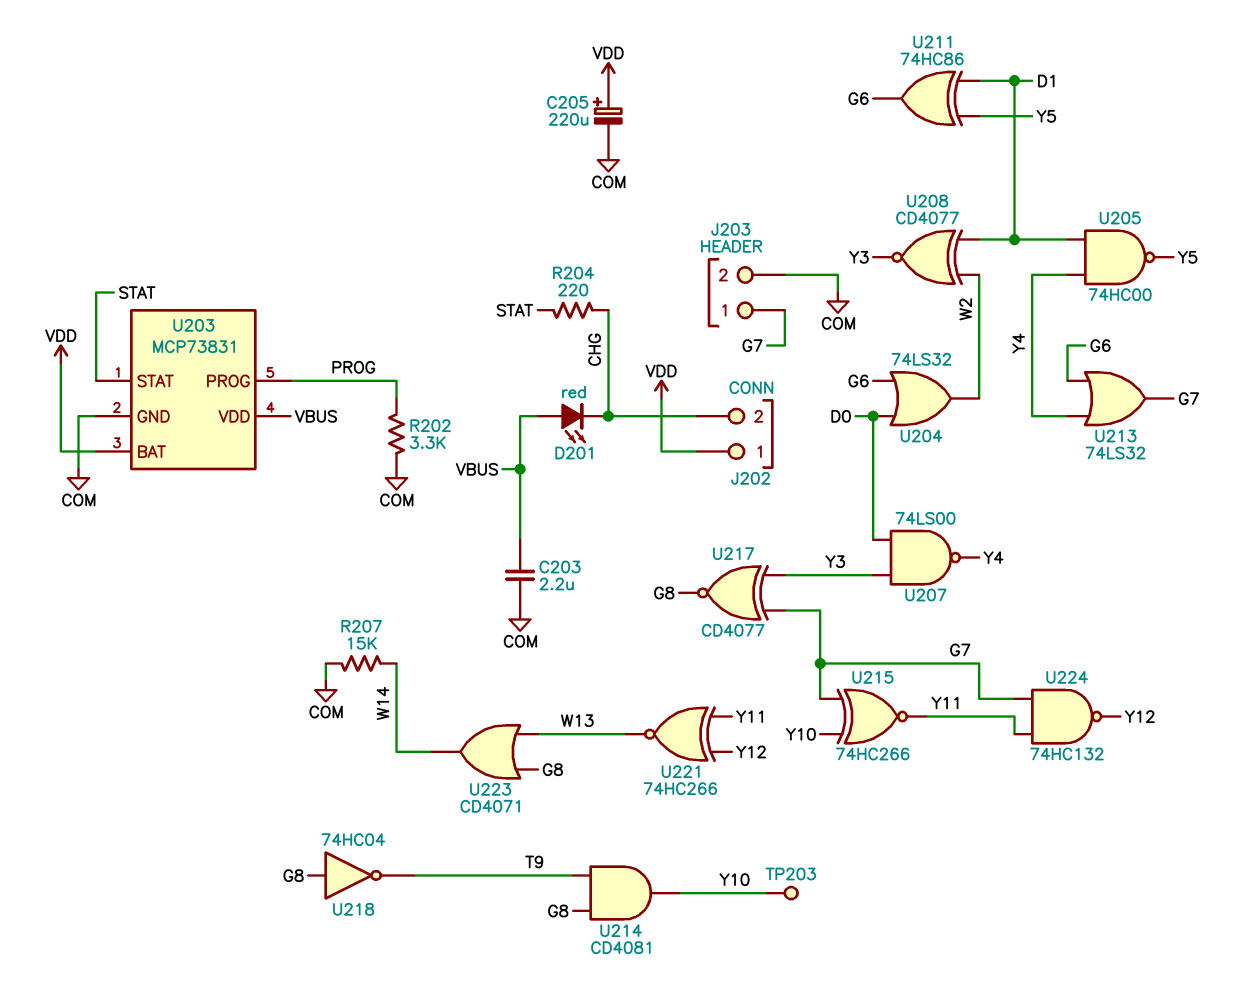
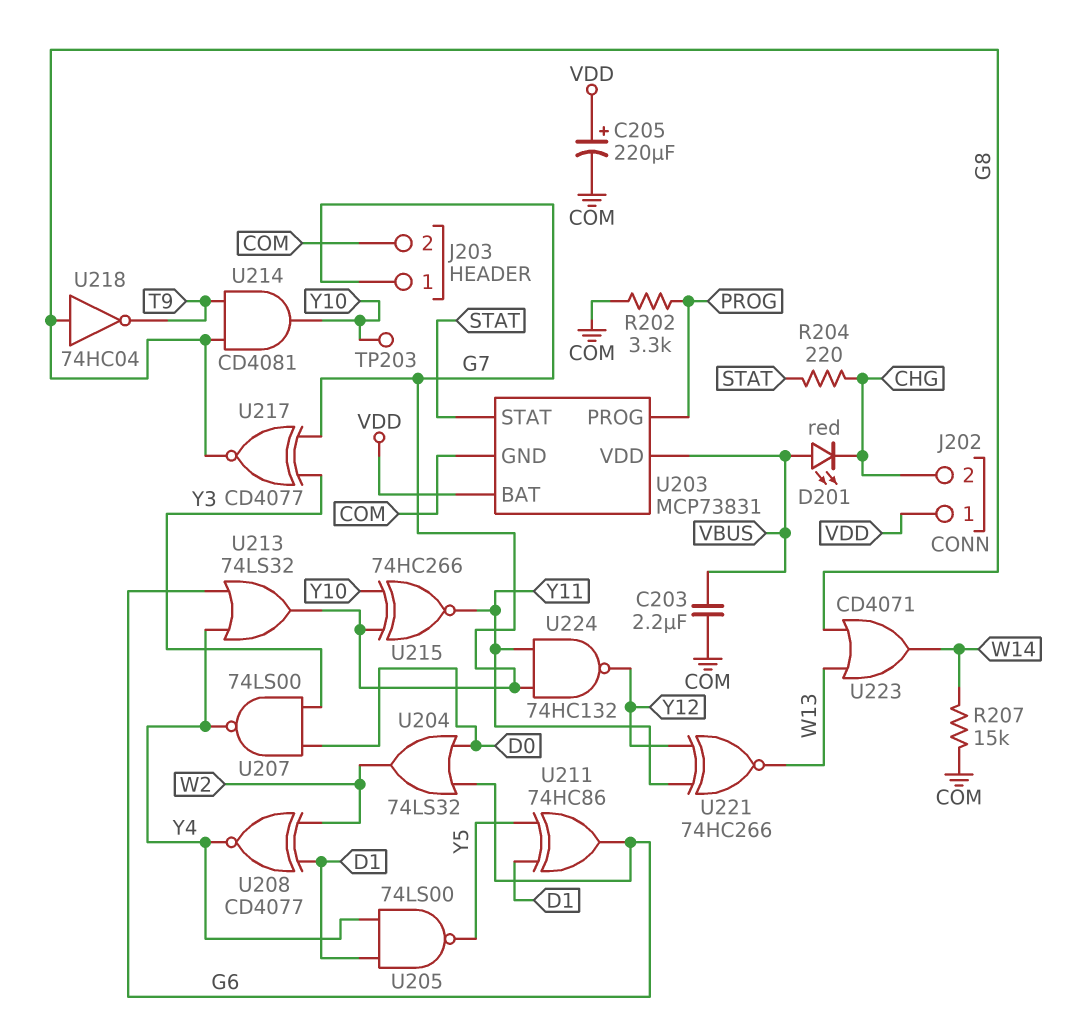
U205: NAND 74HC00 (in D1, in Y4, out Y5) -> NAND 74LS00 (in D1, in Y4, out Y5)
U208: XNOR CD4077 (in D1, in W2, out Y3) -> XNOR CD4077 (in D1, in W2, out Y4)

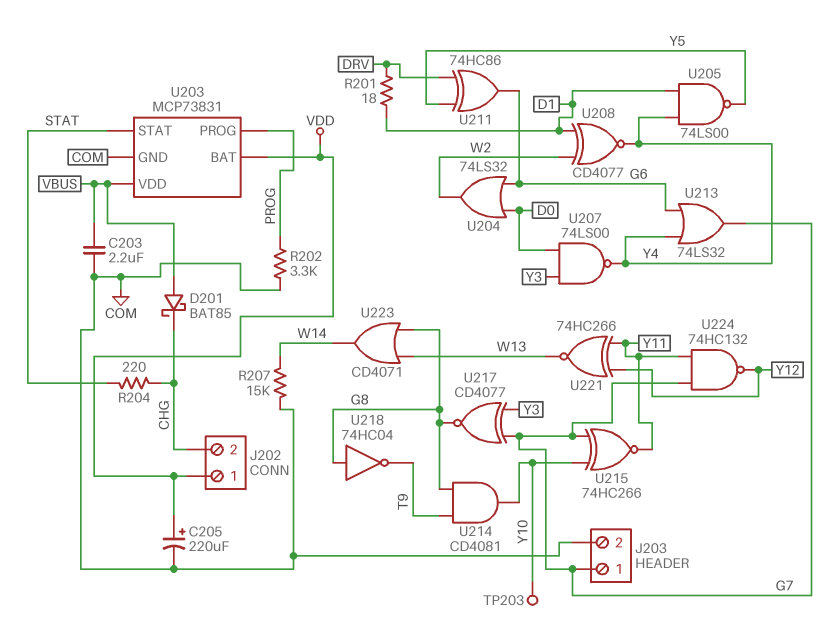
D201: LED red (A VBUS, K CHG) -> schottky BAT85 (A VBUS, K CHG)
R201: none -> 18 (D1, DRV)
U211: XOR 74HC86 (in D1, in Y5, out G6) -> XOR 74HC86 (in DRV, in Y5, out G6)

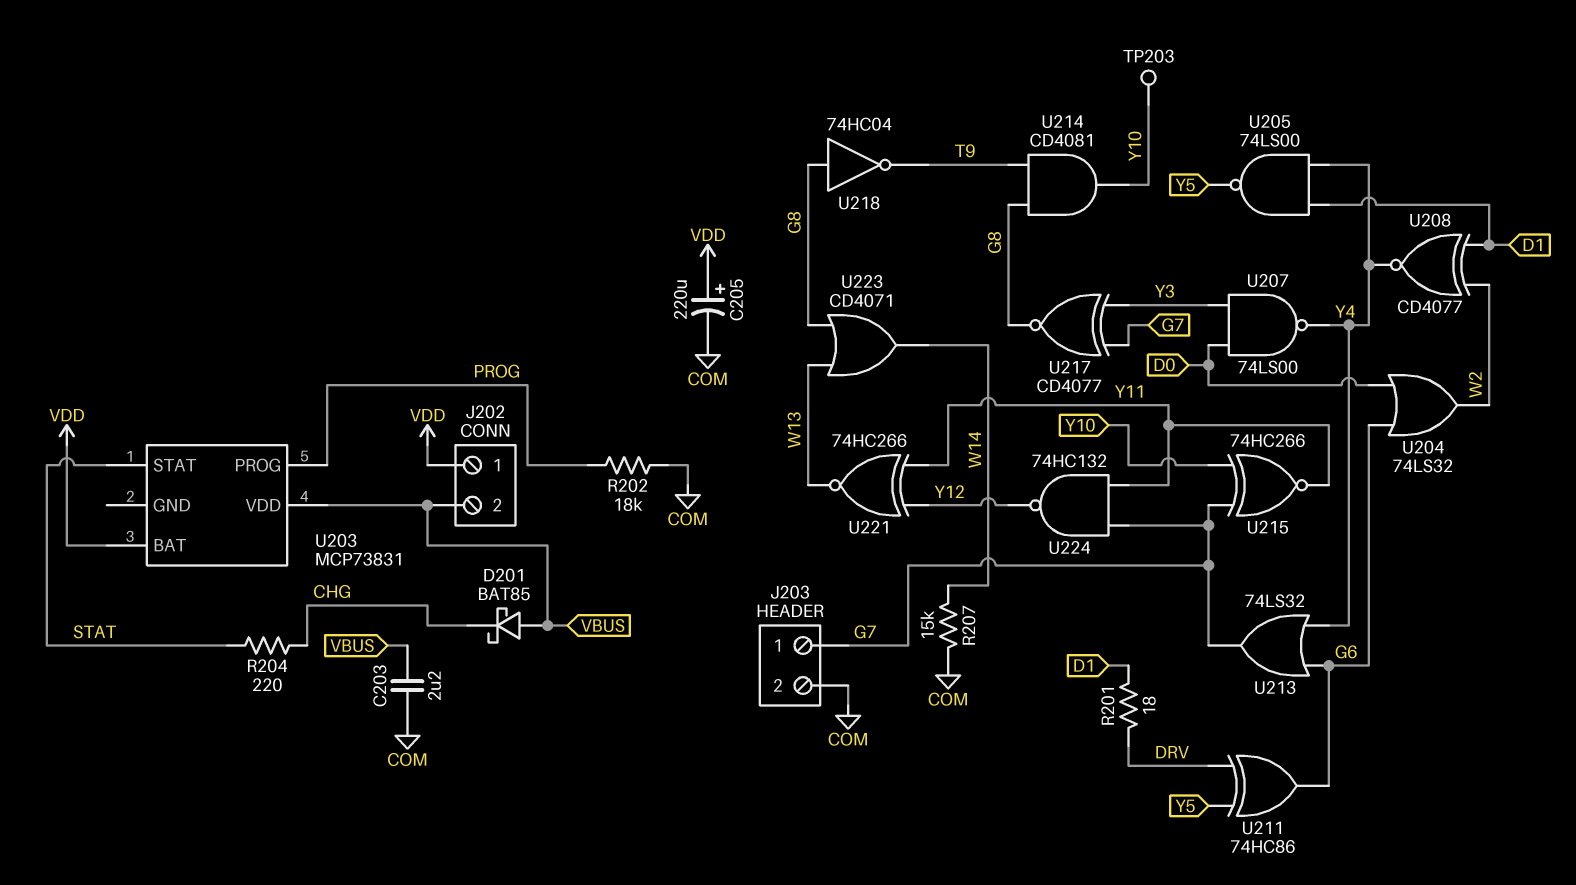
J202 pin 2: CHG -> VBUS
R202: 3.3k (COM, PROG) -> 18k (COM, PROG)
U203 pin GND: COM -> none

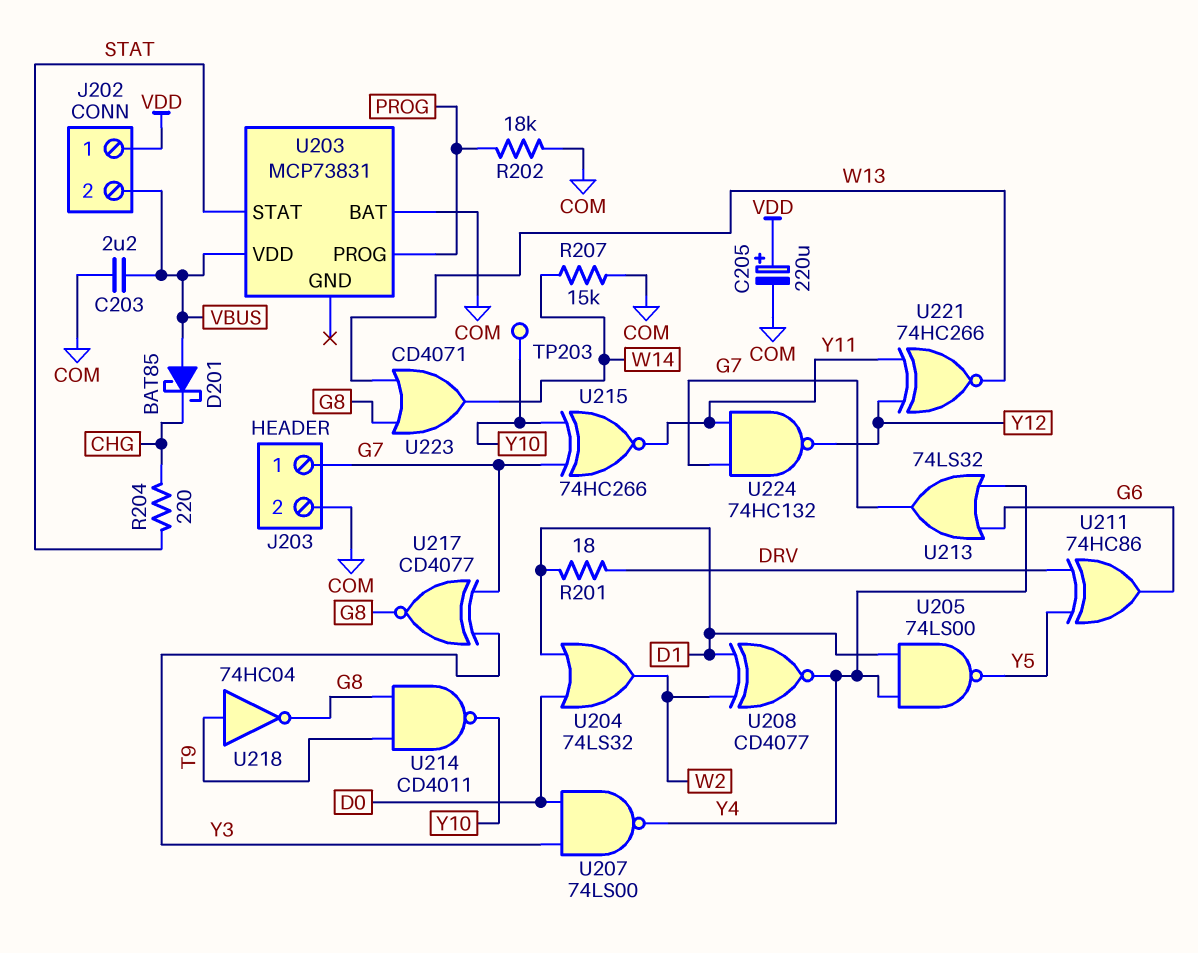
U203 pin BAT: VDD -> COM
U204: OR 74LS32 (in D0, in G6, out W2) -> OR 74LS32 (in D0, in D1, out W2)
U214: AND CD4081 (in G8, in T9, out Y10) -> NAND CD4011 (in G8, in T9, out Y10)
U218: NOT 74HC04 (in G8, out T9) -> NOT 74HC04 (in T9, out G8)

